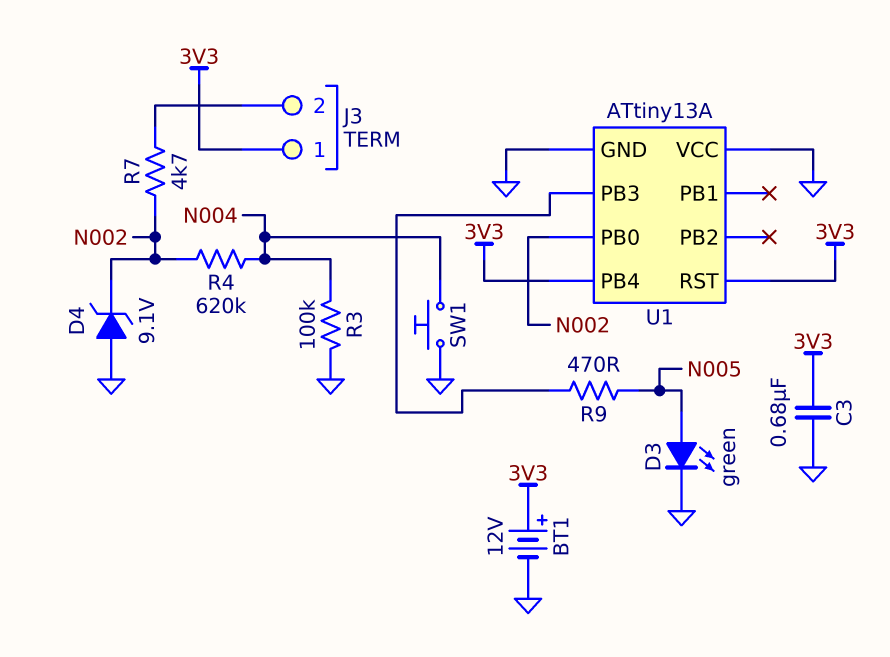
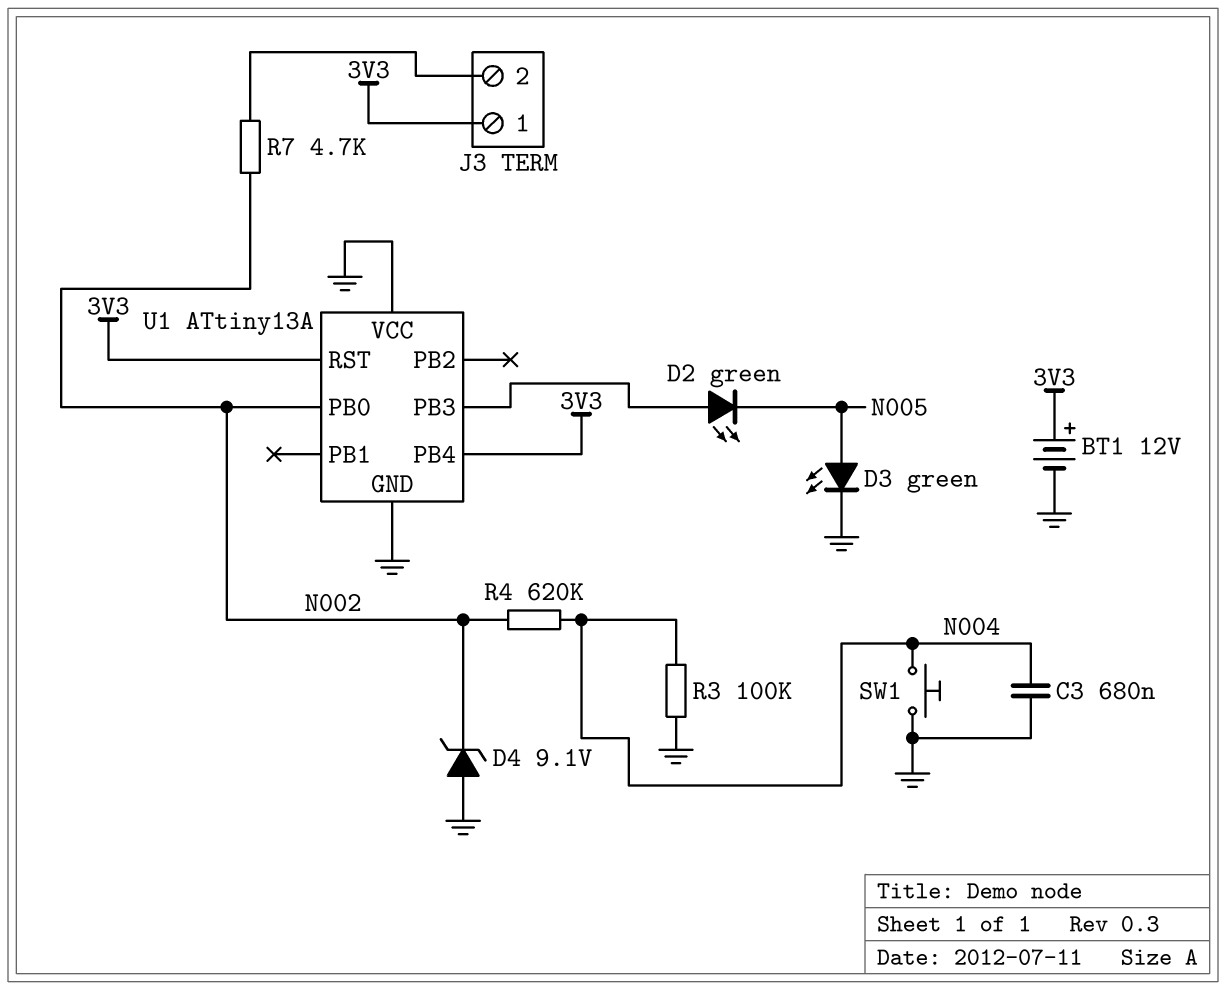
C3: 680nF (3V3, GND) -> 680nF (GND, N004)
D2: none -> LED green (A U1/PB3, K N005)
R9: 470 (N005, U1/PB3) -> none

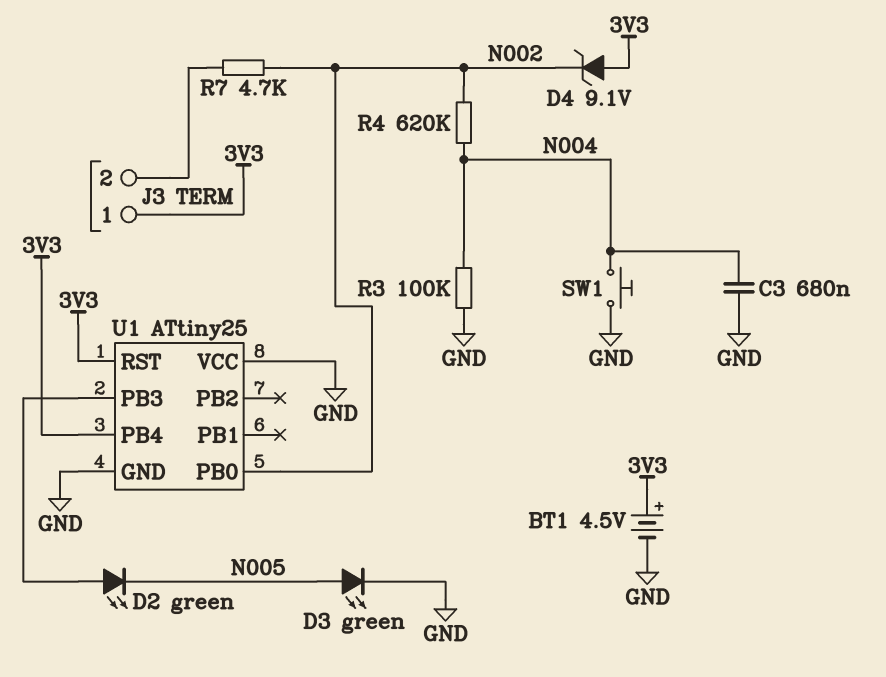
BT1: 12V (plus 3V3, minus GND) -> 4.5V (plus 3V3, minus GND)
D4: zener 9.1V (A GND, K N002) -> zener 9.1V (A 3V3, K N002)
U1: ATtiny13A -> ATtiny25

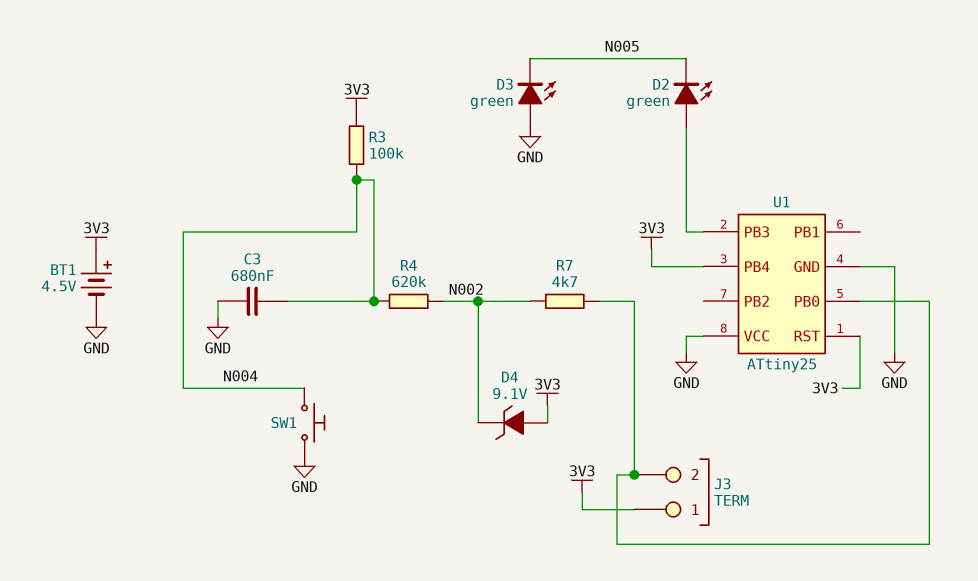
D3: LED green (A N005, K GND) -> LED green (A GND, K N005)
R3: 100k (GND, N004) -> 100k (3V3, N004)
U1 pin PB0: N002 -> J3/2

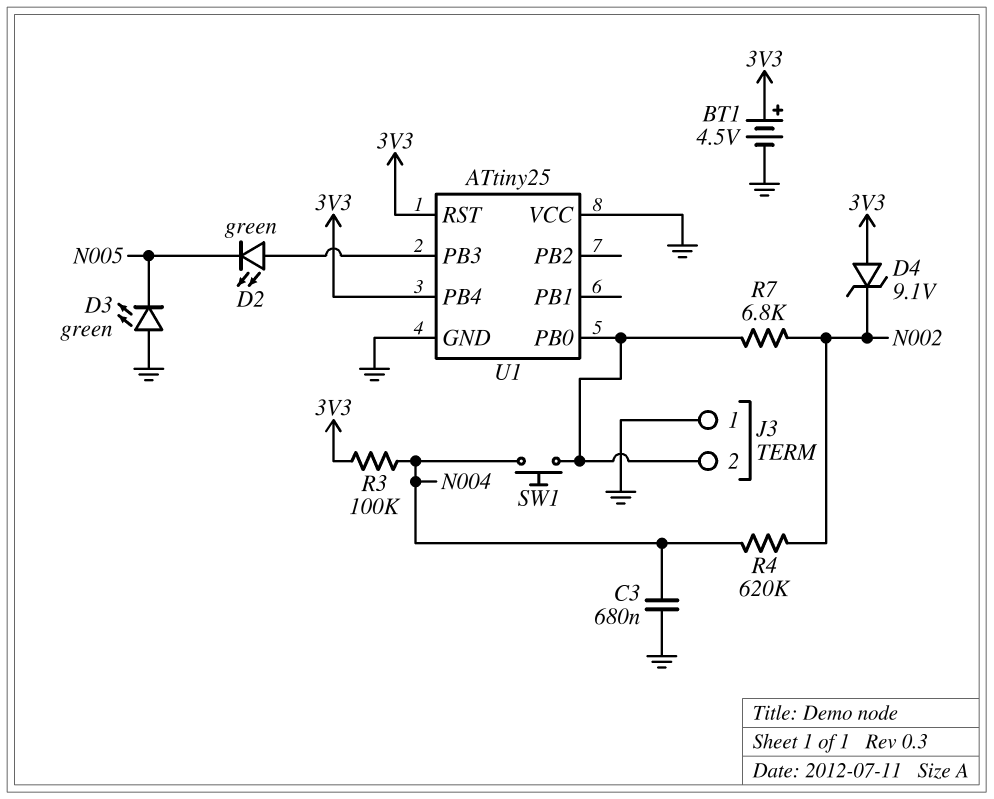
J3 pin 1: 3V3 -> GND
R7: 4.7k (J3/2, N002) -> 6.8k (J3/2, N002)
SW1: button (GND, N004) -> button (J3/2, N004)

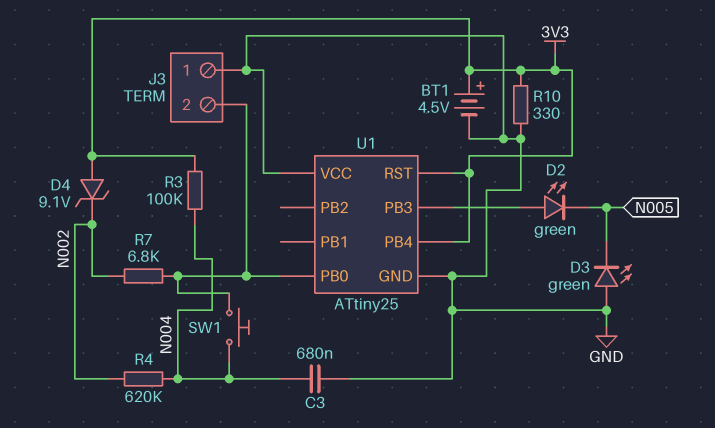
R10: none -> 330 (3V3, GND)

